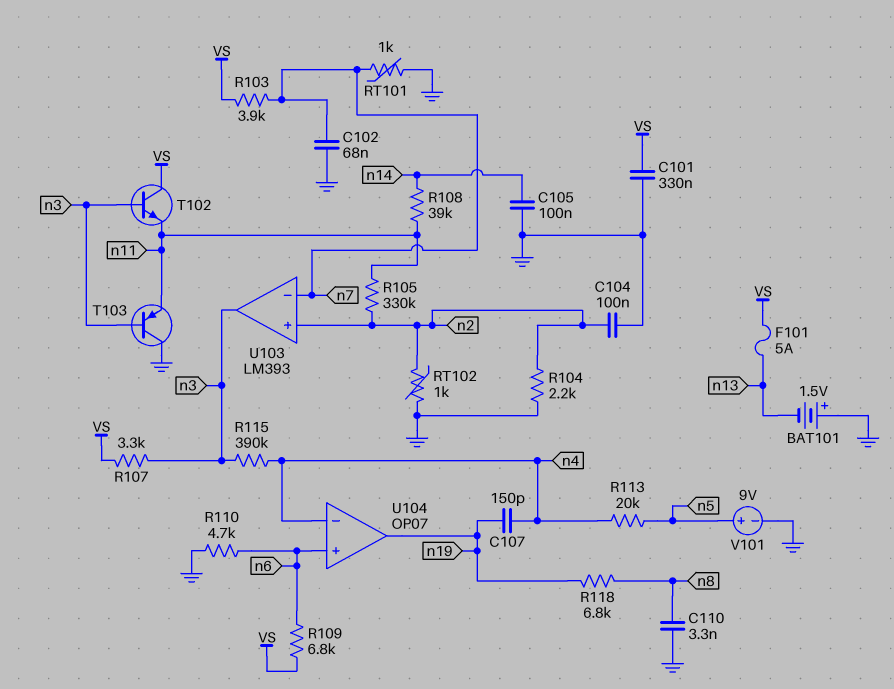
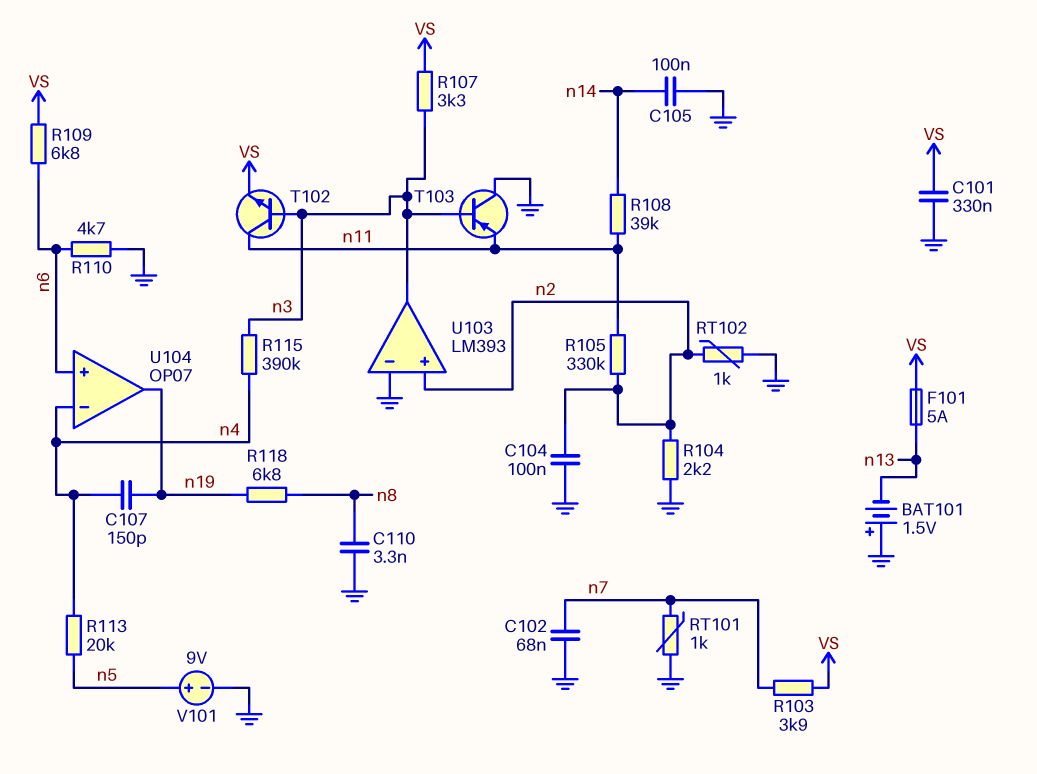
T102: NPN (B n3, C VS, E n11) -> NPN (B n3, C n11, E VS)
U103 pin in-: n7 -> GND

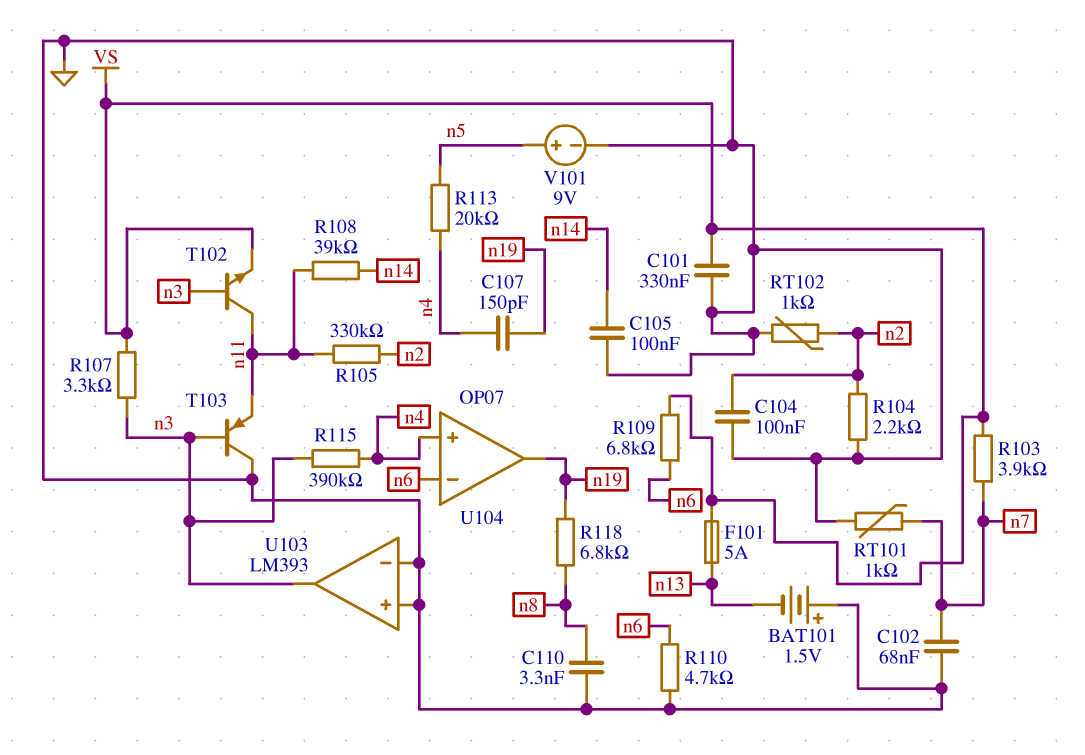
U103 pin in+: n2 -> GND
U104 pin in+: n6 -> n4
U104 pin in-: n4 -> n6

